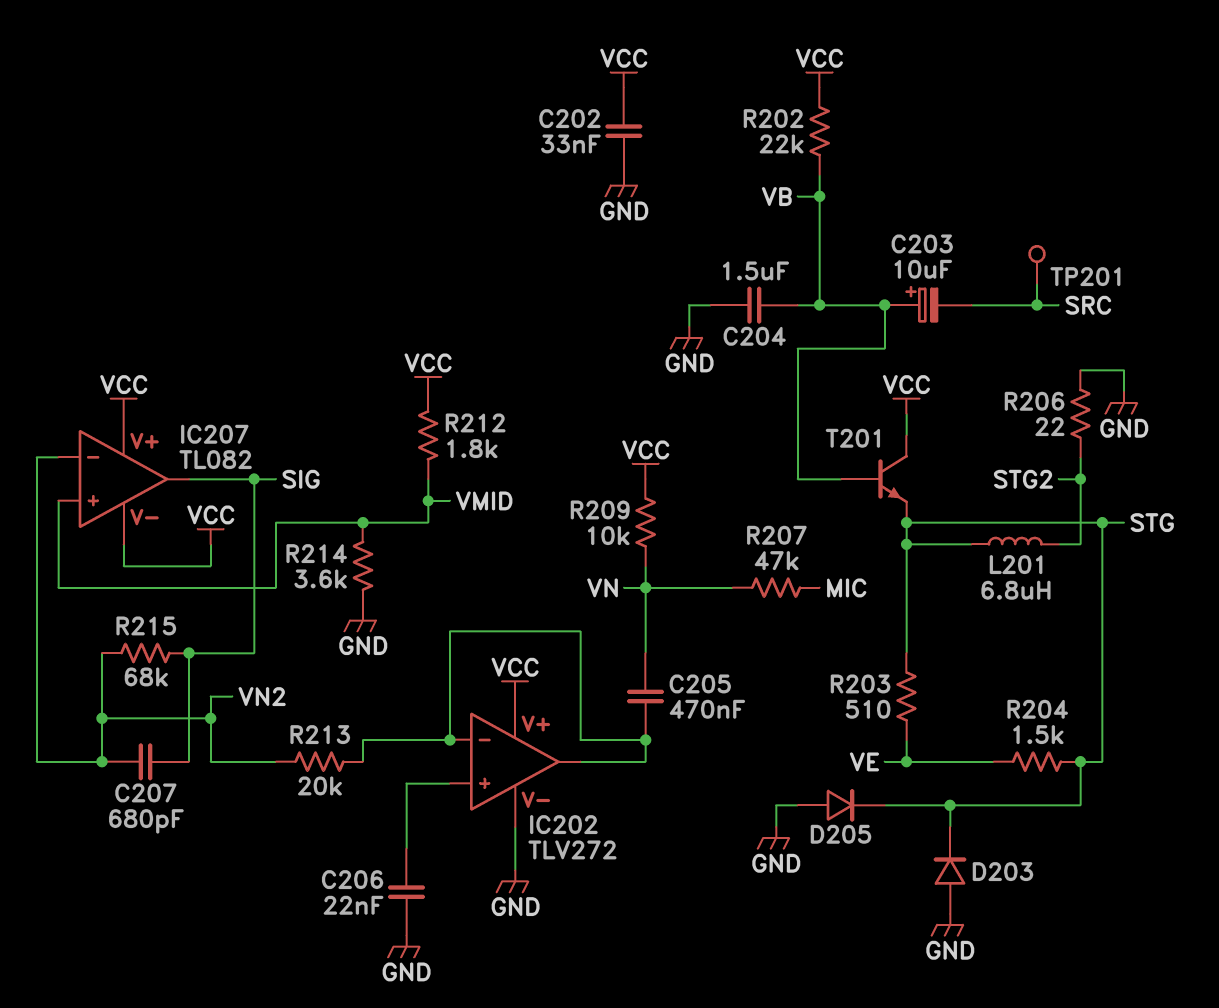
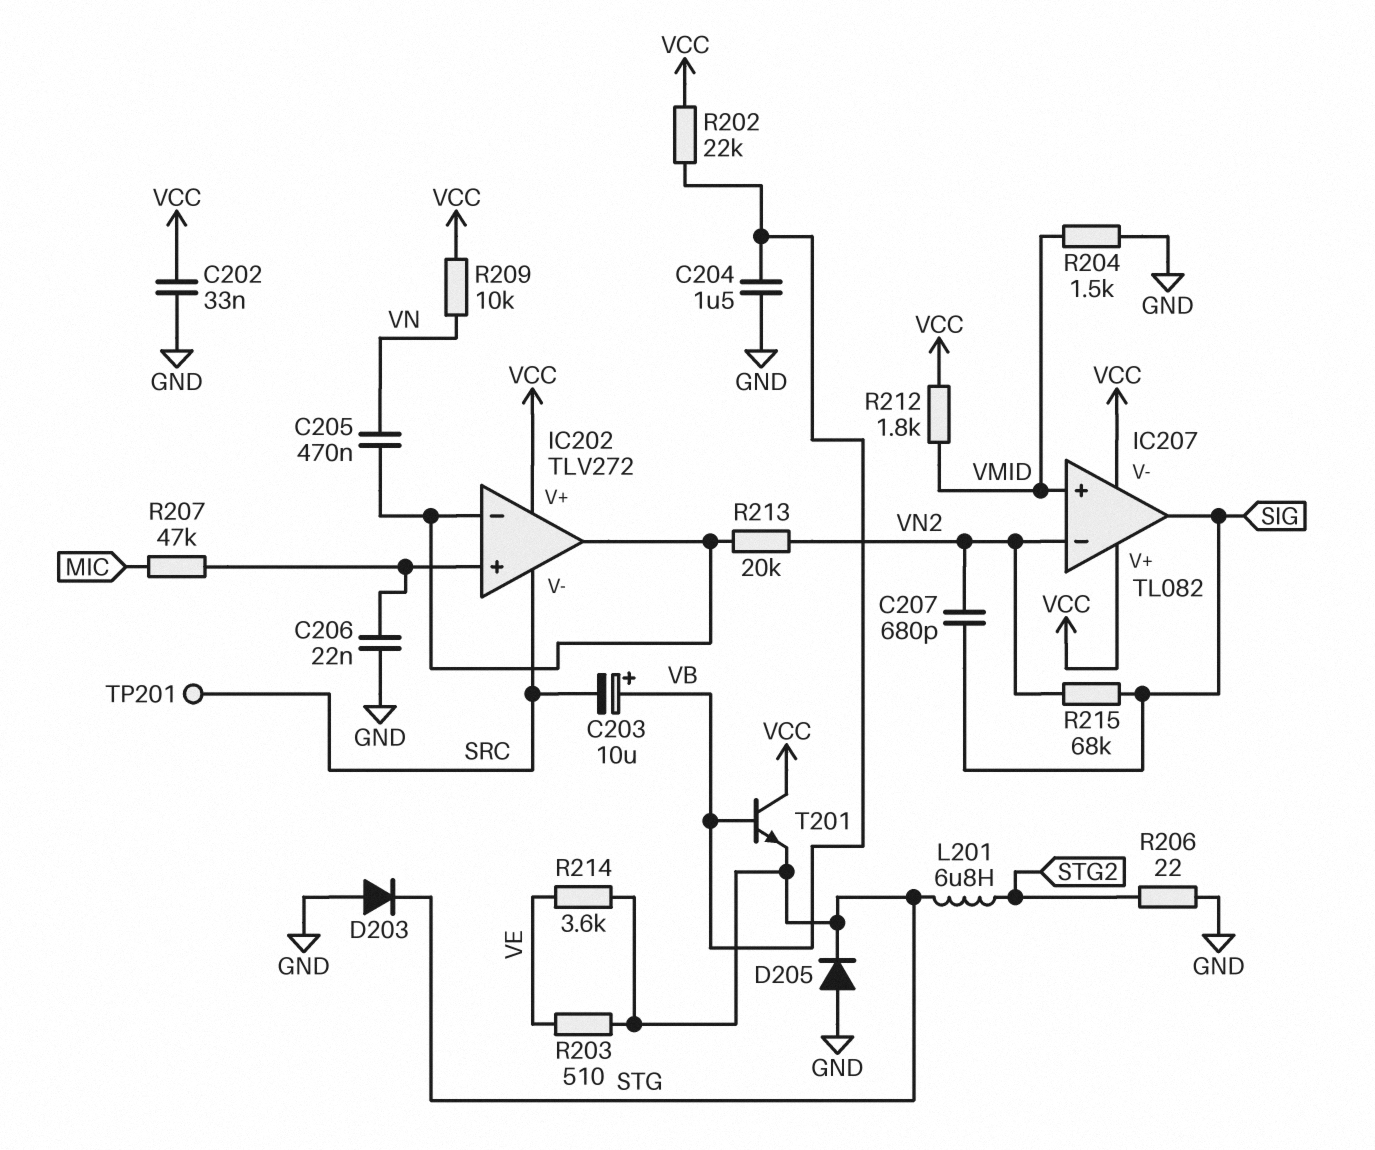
IC202 pin V-: GND -> SRC
R204: 1.5k (STG, VE) -> 1.5k (GND, VMID)
R207: 47k (MIC, VN) -> 47k (IC202/in+, MIC)
R214: 3.6k (GND, VMID) -> 3.6k (STG, VE)

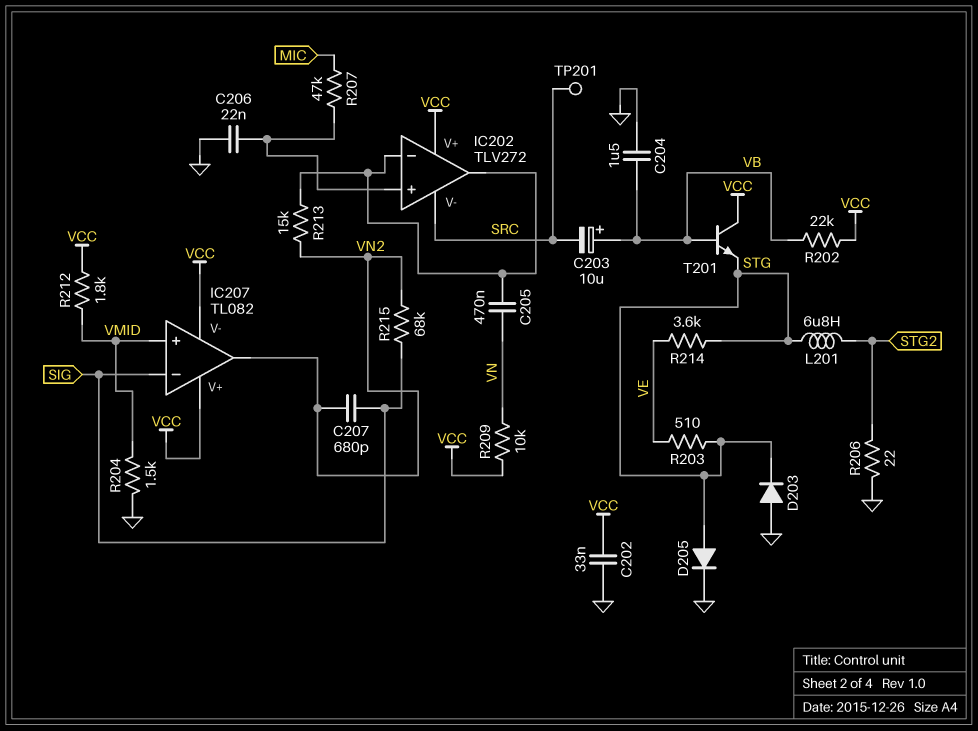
D205: diode (A GND, K STG) -> diode (A STG, K GND)
IC207 pin in-: VN2 -> SIG
IC207 pin out: SIG -> VN2
R213: 20k (IC202/in-, VN2) -> 15k (IC202/in-, VN2)

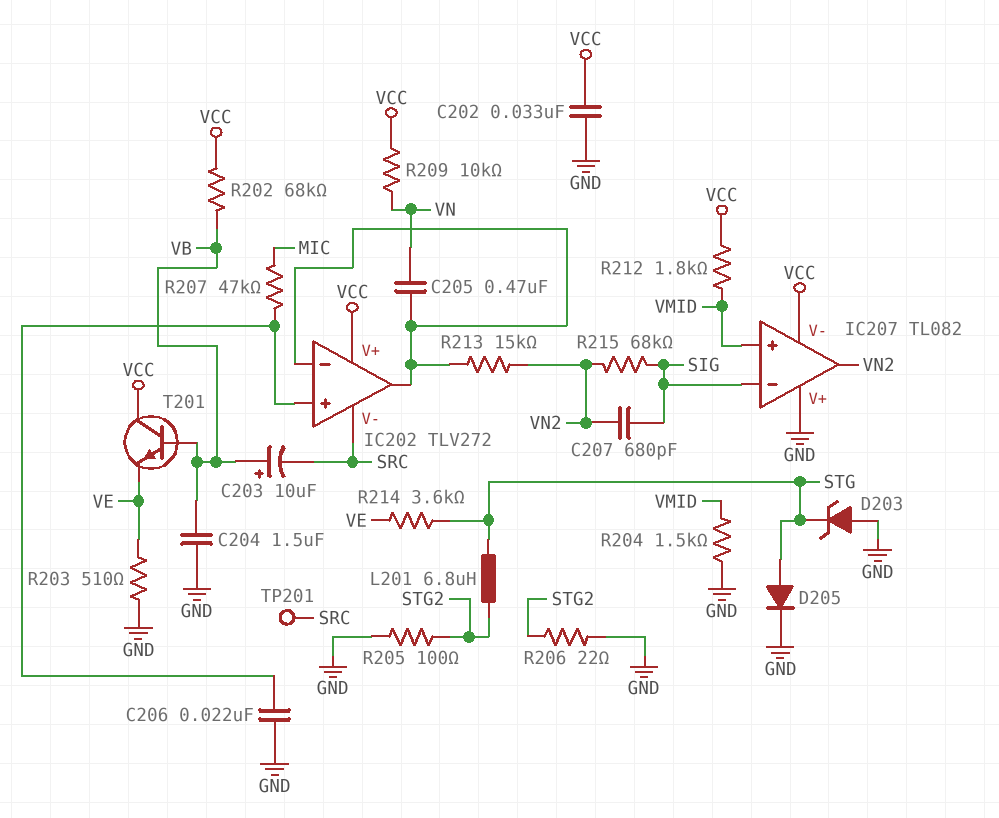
D203: diode (A GND, K STG) -> zener (A GND, K STG)
IC207 pin V+: VCC -> GND
R202: 22k (VB, VCC) -> 68k (VB, VCC)
R203: 510 (STG, VE) -> 510 (GND, VE)
R205: none -> 100 (GND, STG2)
T201: NPN (B VB, C VCC, E STG) -> NPN (B VB, C VCC, E VE)

